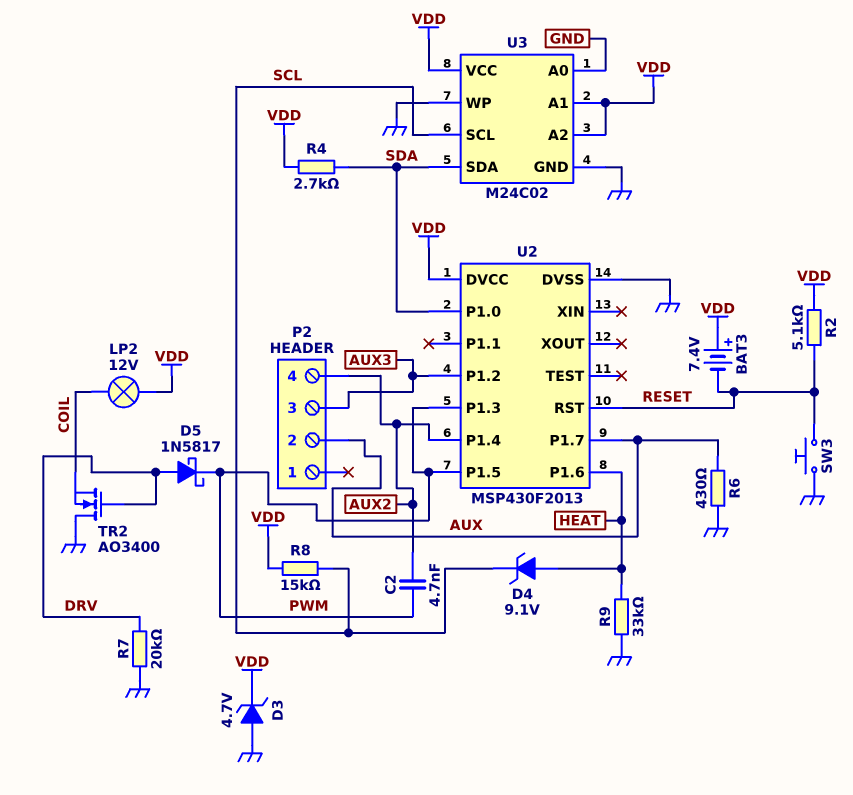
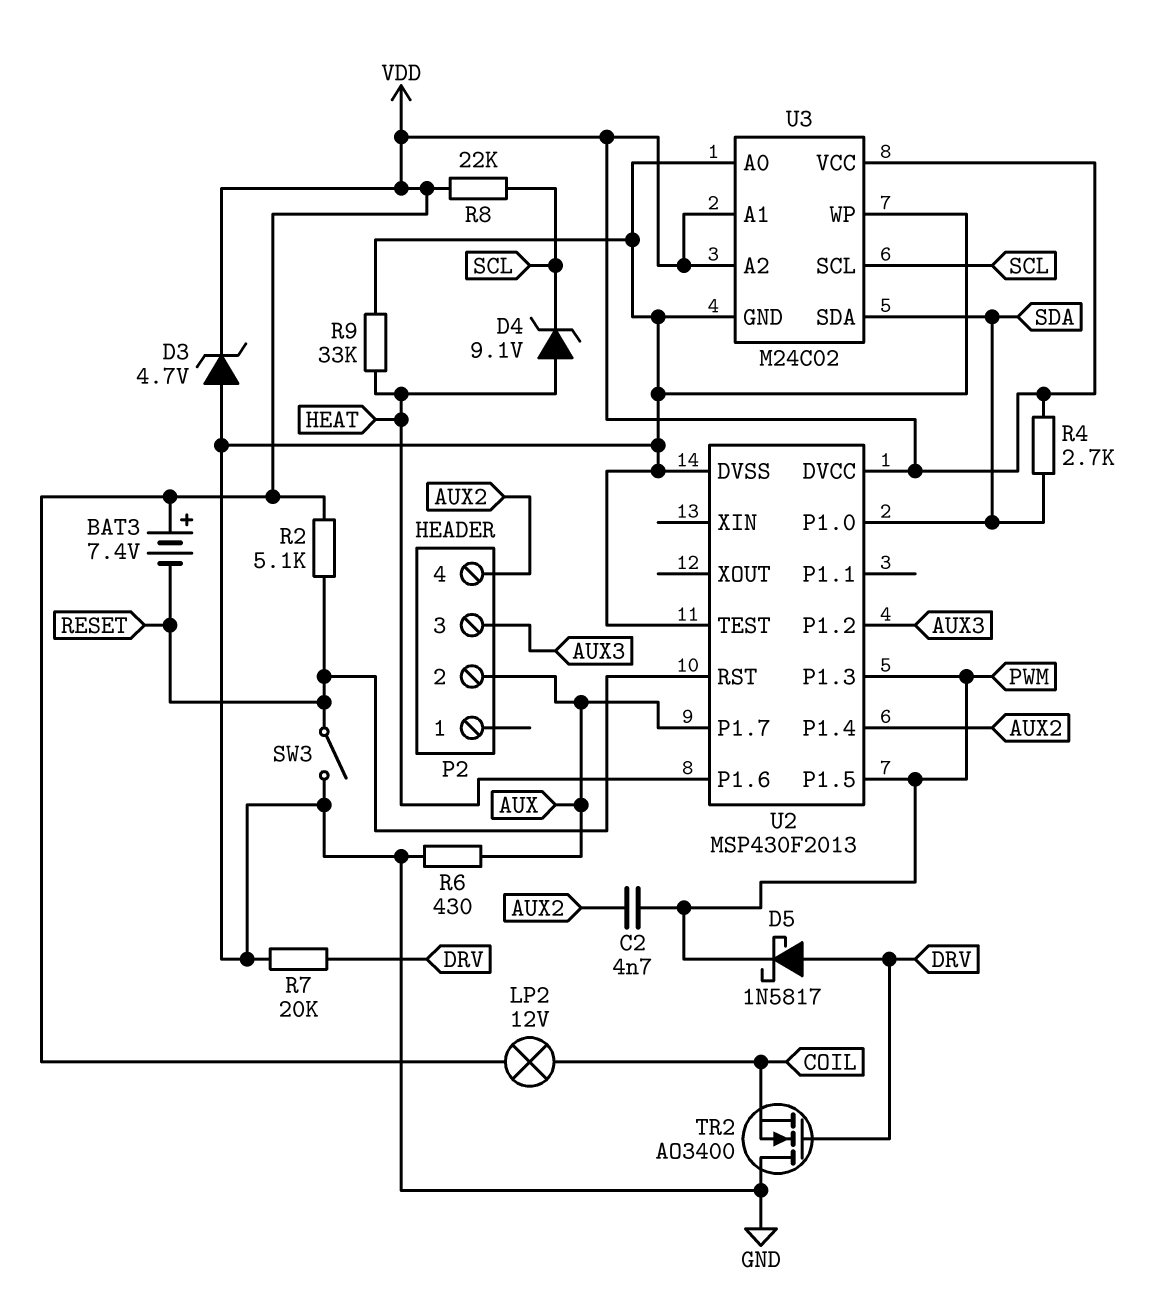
R8: 15k (SCL, VDD) -> 22k (SCL, VDD)
SW3: button (GND, RESET) -> switch (GND, RESET)
U2 pin TEST: none -> GND

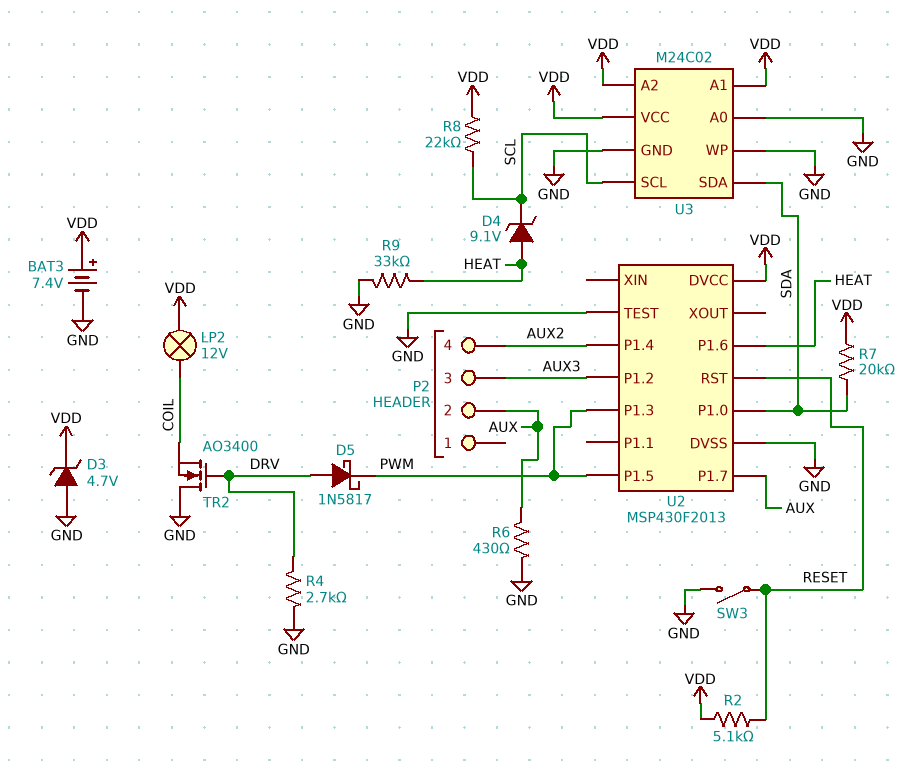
BAT3: 7.4V (plus VDD, minus RESET) -> 7.4V (plus VDD, minus GND)
C2: 4.7nF (AUX2, PWM) -> none
R4: 2.7k (SDA, VDD) -> 2.7k (DRV, GND)
R7: 20k (DRV, GND) -> 20k (SDA, VDD)

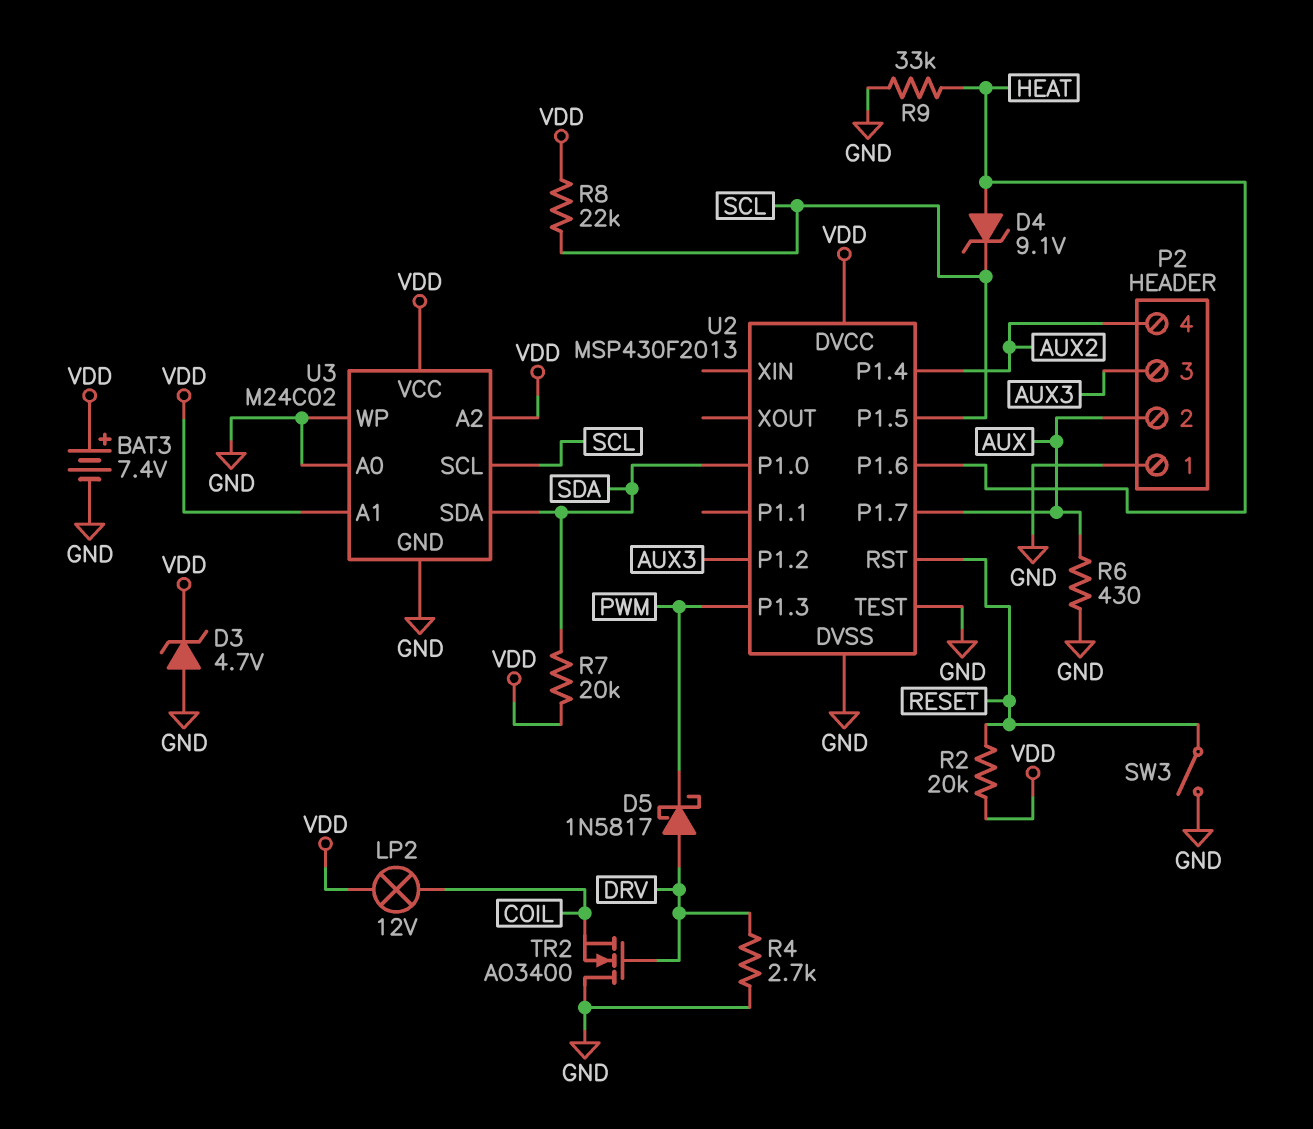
P2 pin 1: none -> GND
R2: 5.1k (RESET, VDD) -> 20k (RESET, VDD)
U2 pin P1.5: PWM -> SCL

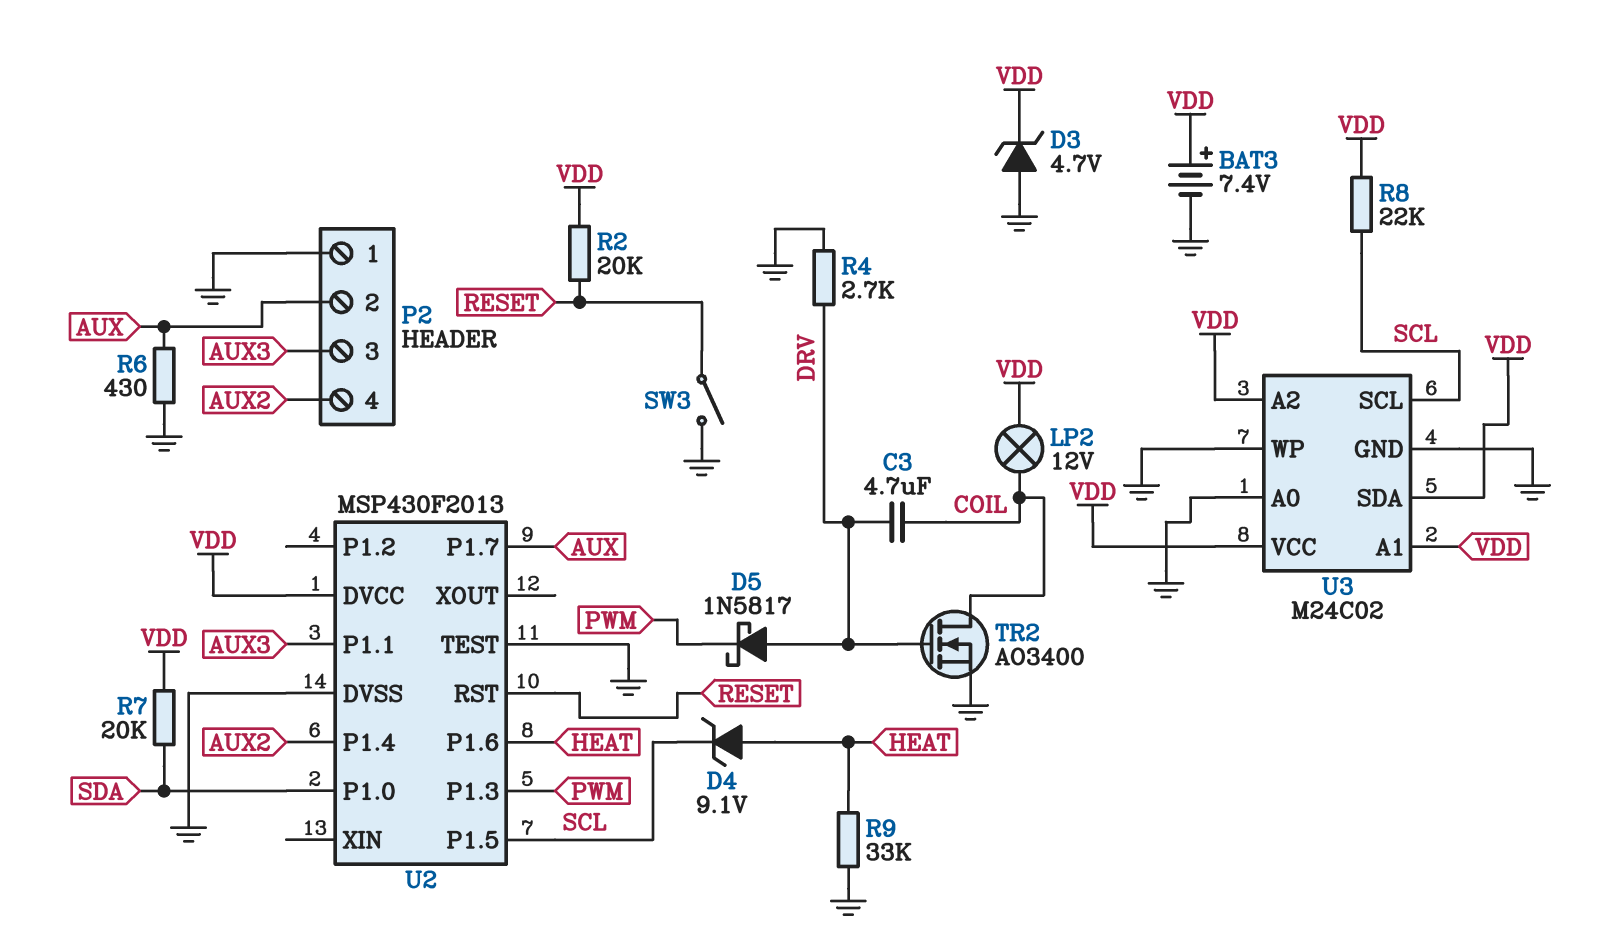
C3: none -> 4.7uF (COIL, DRV)
TR2: NMOS AO3400 (G DRV, D GND, S COIL) -> NMOS AO3400 (G DRV, D COIL, S GND)
U2 pin P1.1: none -> AUX3
U2 pin P1.2: AUX3 -> none
U3 pin SDA: SDA -> VDD

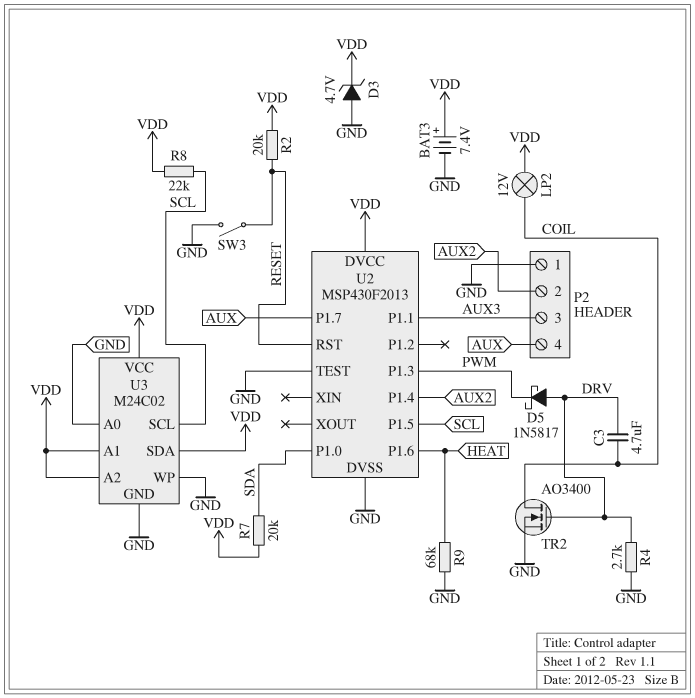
D4: zener 9.1V (A HEAT, K SCL) -> none
P2 pin 2: AUX -> AUX2
P2 pin 4: AUX2 -> AUX
R6: 430 (AUX, GND) -> none
R9: 33k (GND, HEAT) -> 68k (GND, HEAT)

